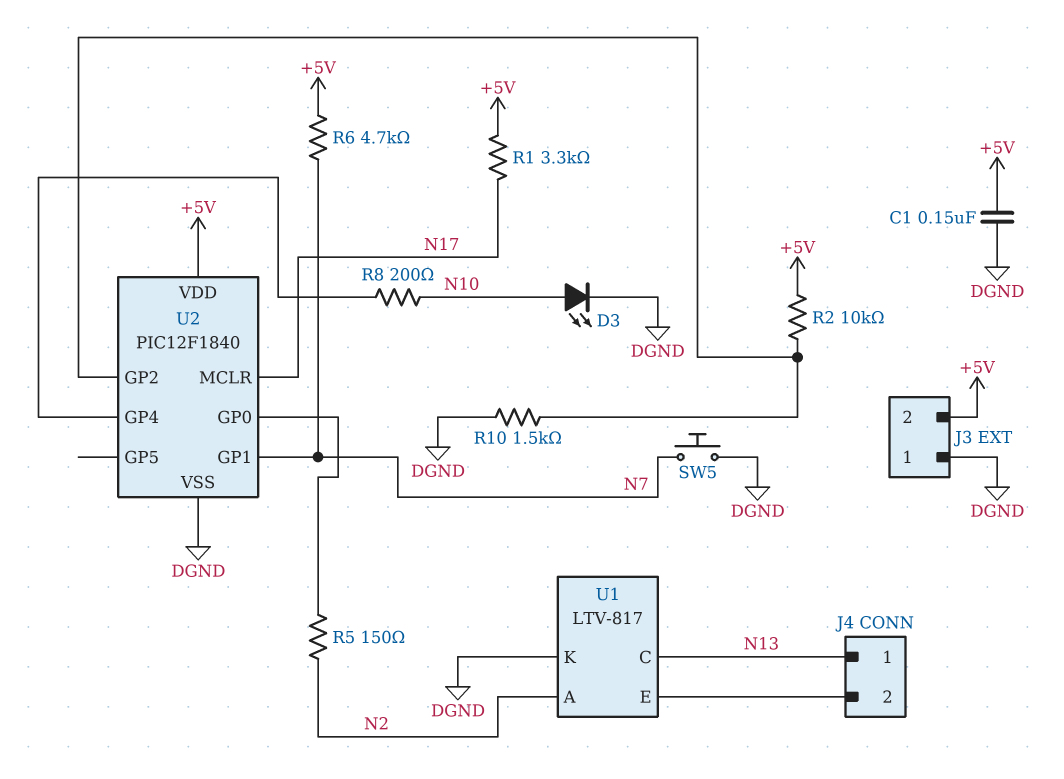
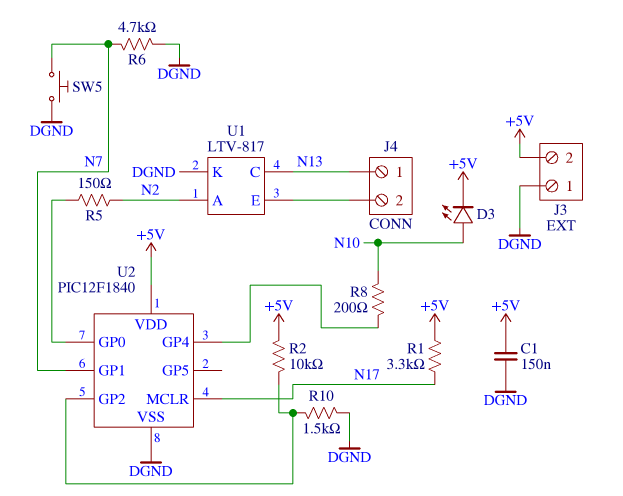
D3: LED (A N10, K DGND) -> LED (A N10, K +5V)
R6: 4.7k (+5V, N7) -> 4.7k (DGND, N7)

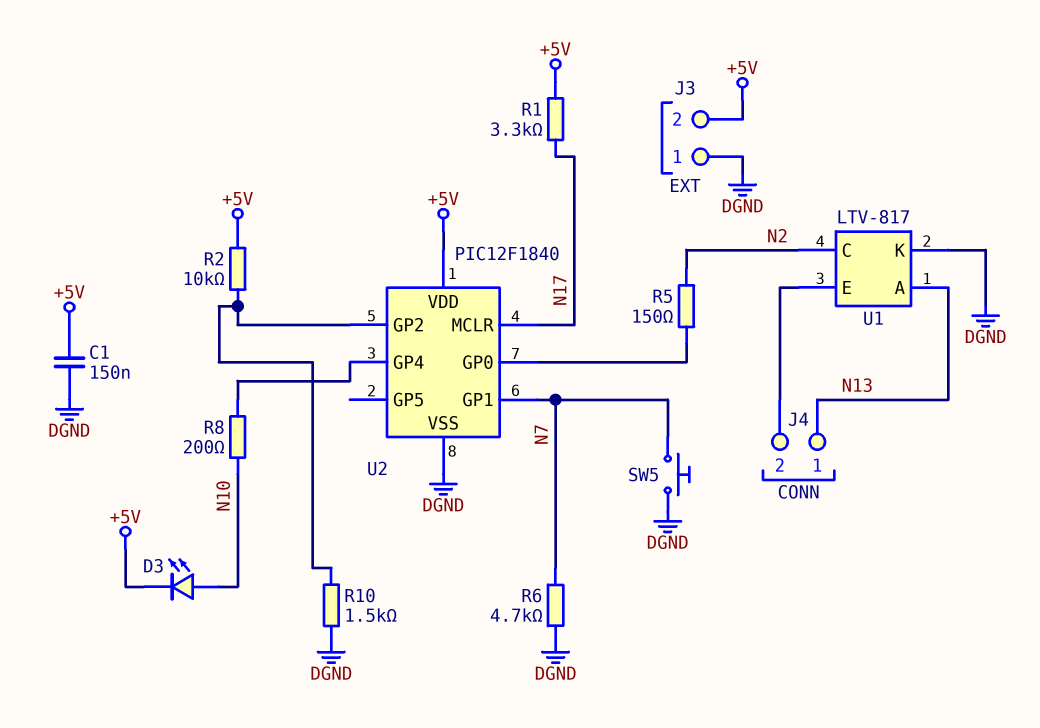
U1 pin A: N2 -> N13
U1 pin C: N13 -> N2

